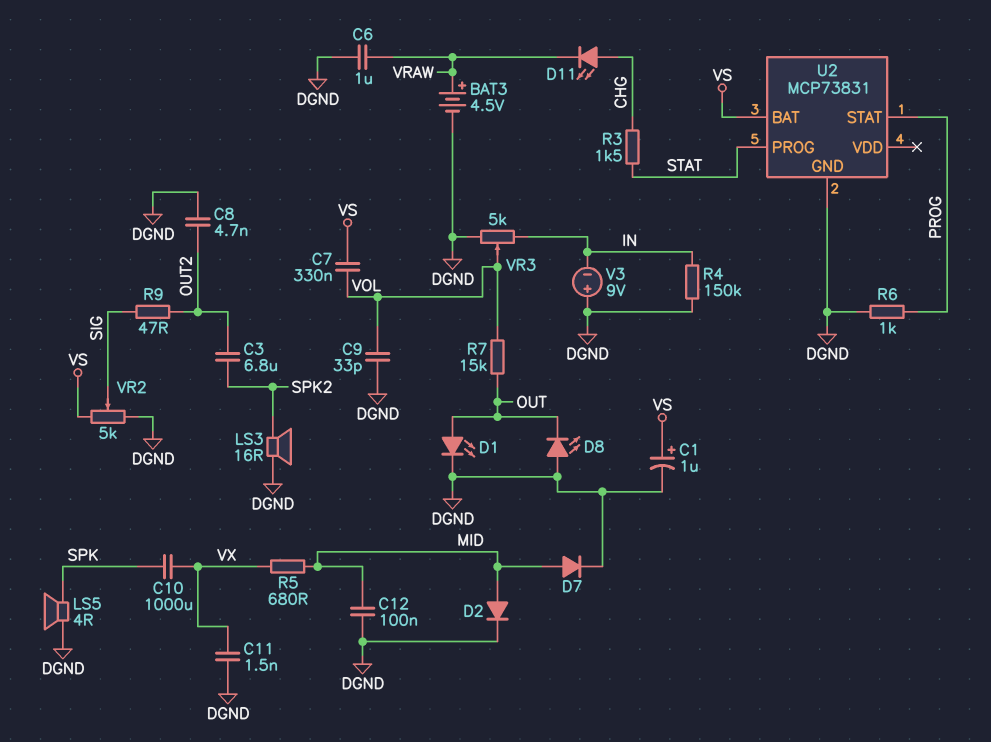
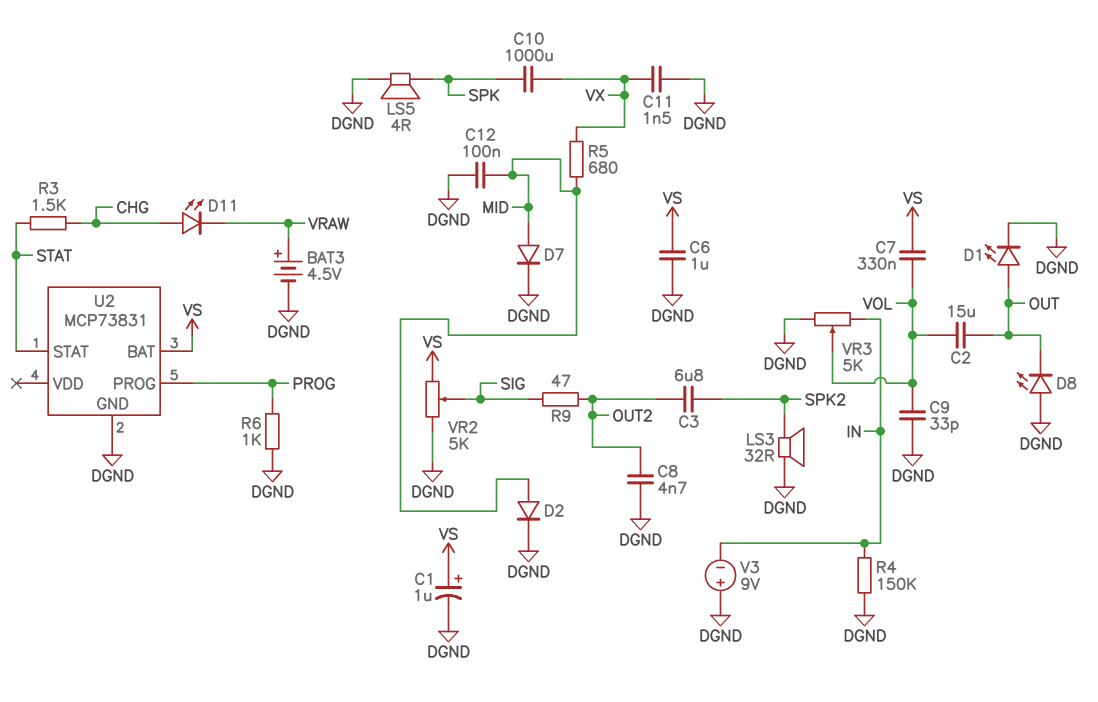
C2: none -> 15uF (OUT, VOL)
C6: 1uF (DGND, VRAW) -> 1uF (DGND, VS)
LS3: speaker 16R (DGND, SPK2) -> speaker 32R (DGND, SPK2)
R7: 15k (OUT, VOL) -> none
U2 pin PROG: STAT -> PROG
U2 pin STAT: PROG -> STAT

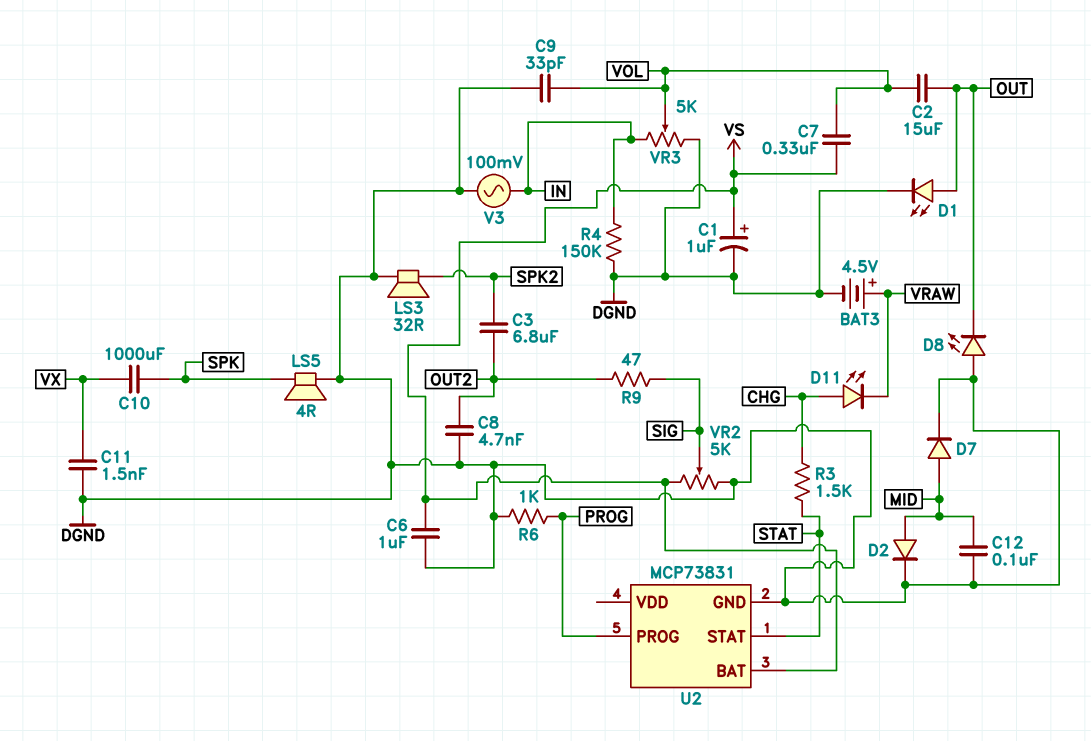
R5: 680 (MID, VX) -> none
V3: 9V (plus DGND, minus IN) -> AC 100mV (DGND, IN)

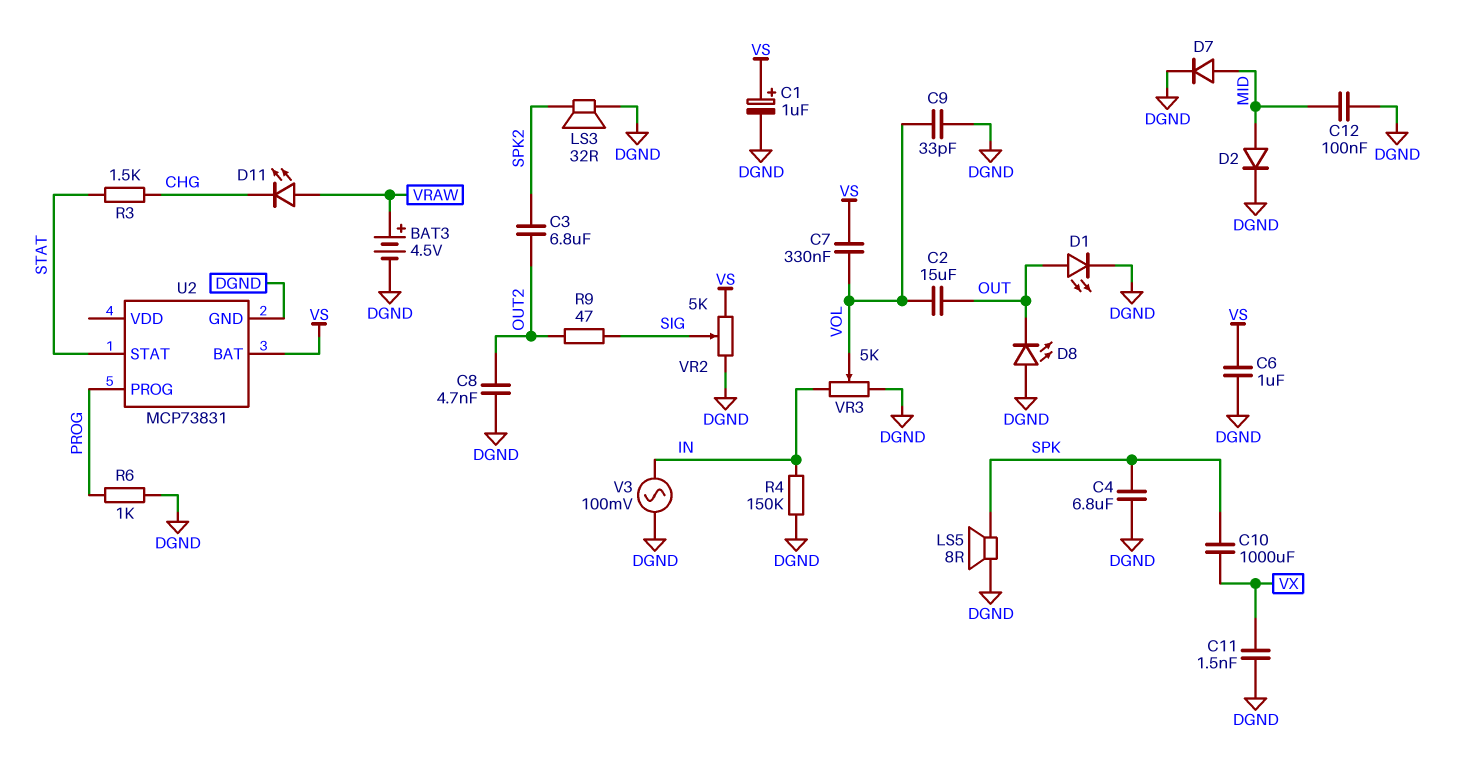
C4: none -> 6.8uF (DGND, SPK)
D11: LED (A CHG, K VRAW) -> LED (A VRAW, K CHG)
LS5: speaker 4R (DGND, SPK) -> speaker 8R (DGND, SPK)

